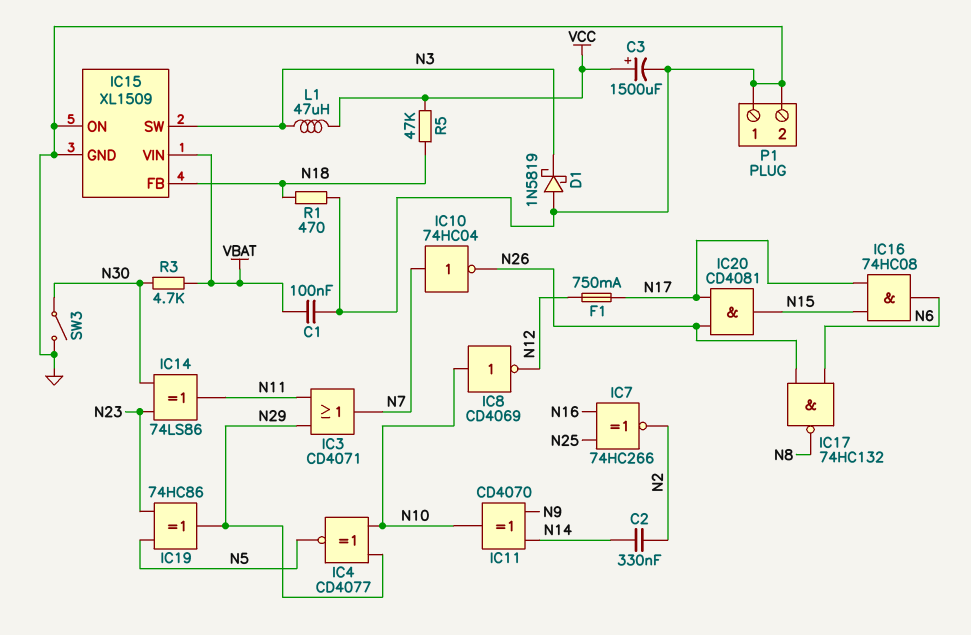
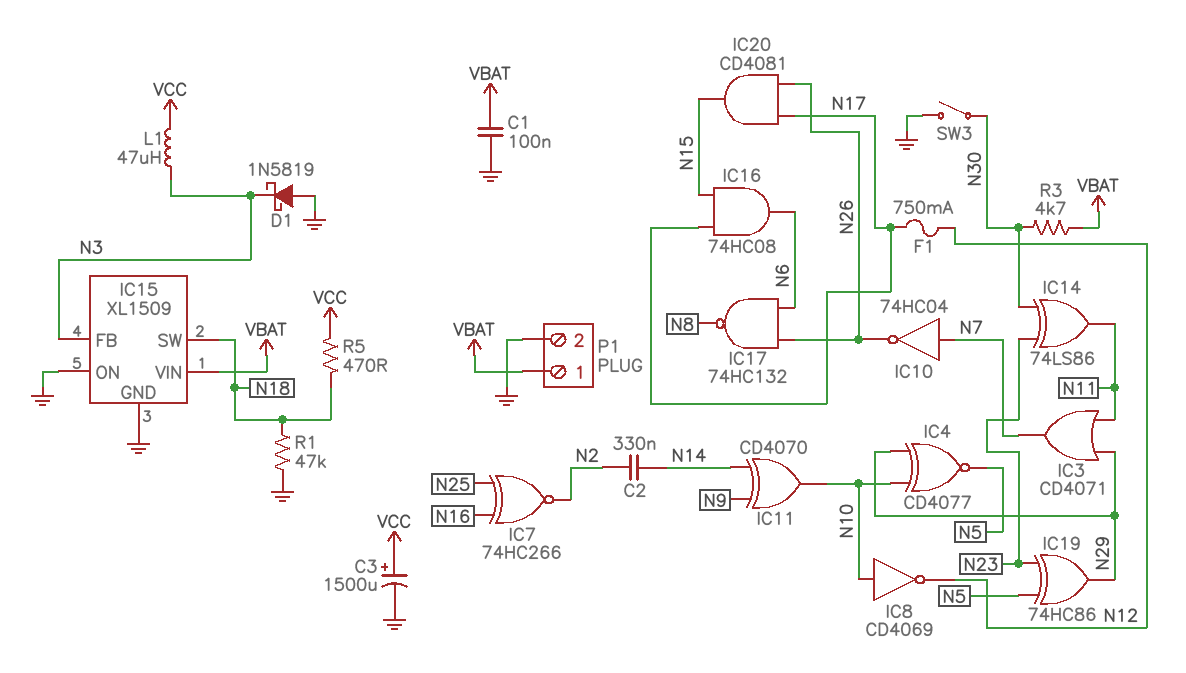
IC15 pin FB: N18 -> N3
IC15 pin SW: N3 -> N18
P1 pin 1: GND -> VBAT
R1: 470 (GND, N18) -> 47k (GND, N18)
R5: 47k (N18, VCC) -> 470 (N18, VCC)

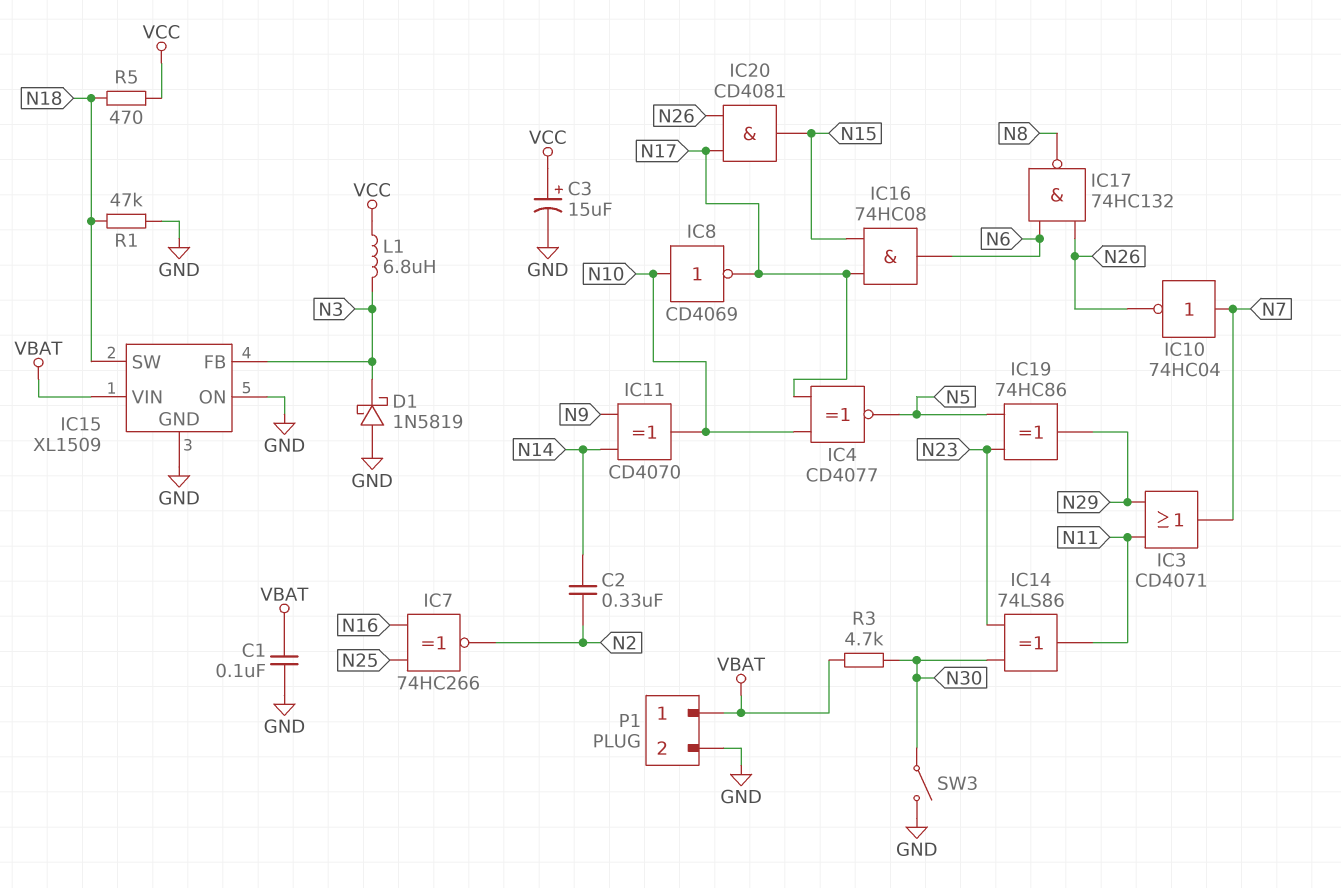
C3: 1500uF (plus VCC, minus GND) -> 15uF (plus VCC, minus GND)
F1: 750mA (N12, N17) -> none
IC4: XNOR CD4077 (in N10, in N29, out N5) -> XNOR CD4077 (in N10, in N17, out N5)
IC8: NOT CD4069 (in N10, out N12) -> NOT CD4069 (in N10, out N17)
L1: 47uH (N3, VCC) -> 6.8uH (N3, VCC)

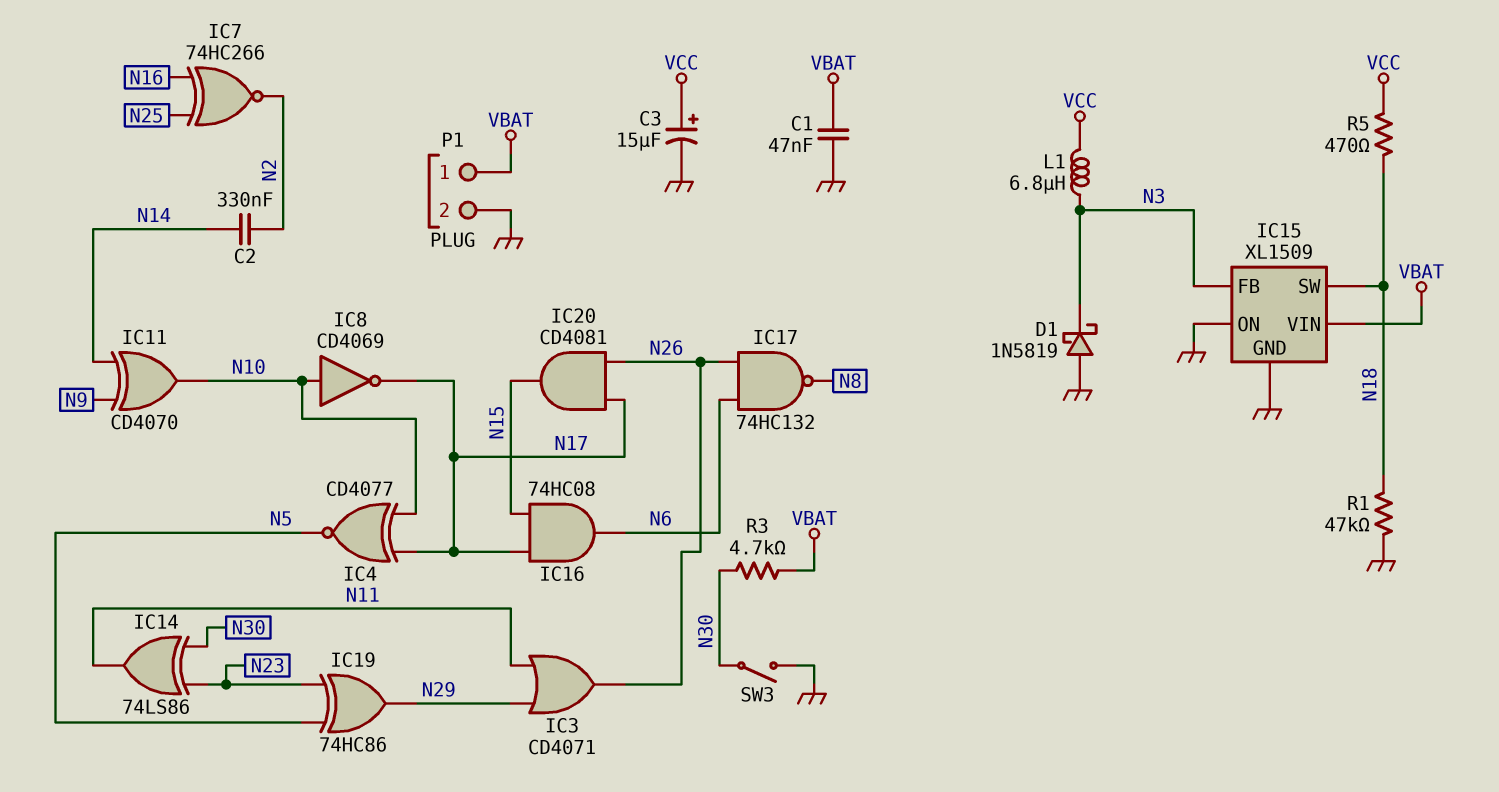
C1: 100nF (GND, VBAT) -> 47nF (GND, VBAT)
IC3: OR CD4071 (in N11, in N29, out N7) -> OR CD4071 (in N11, in N29, out N26)
IC10: NOT 74HC04 (in N7, out N26) -> none

